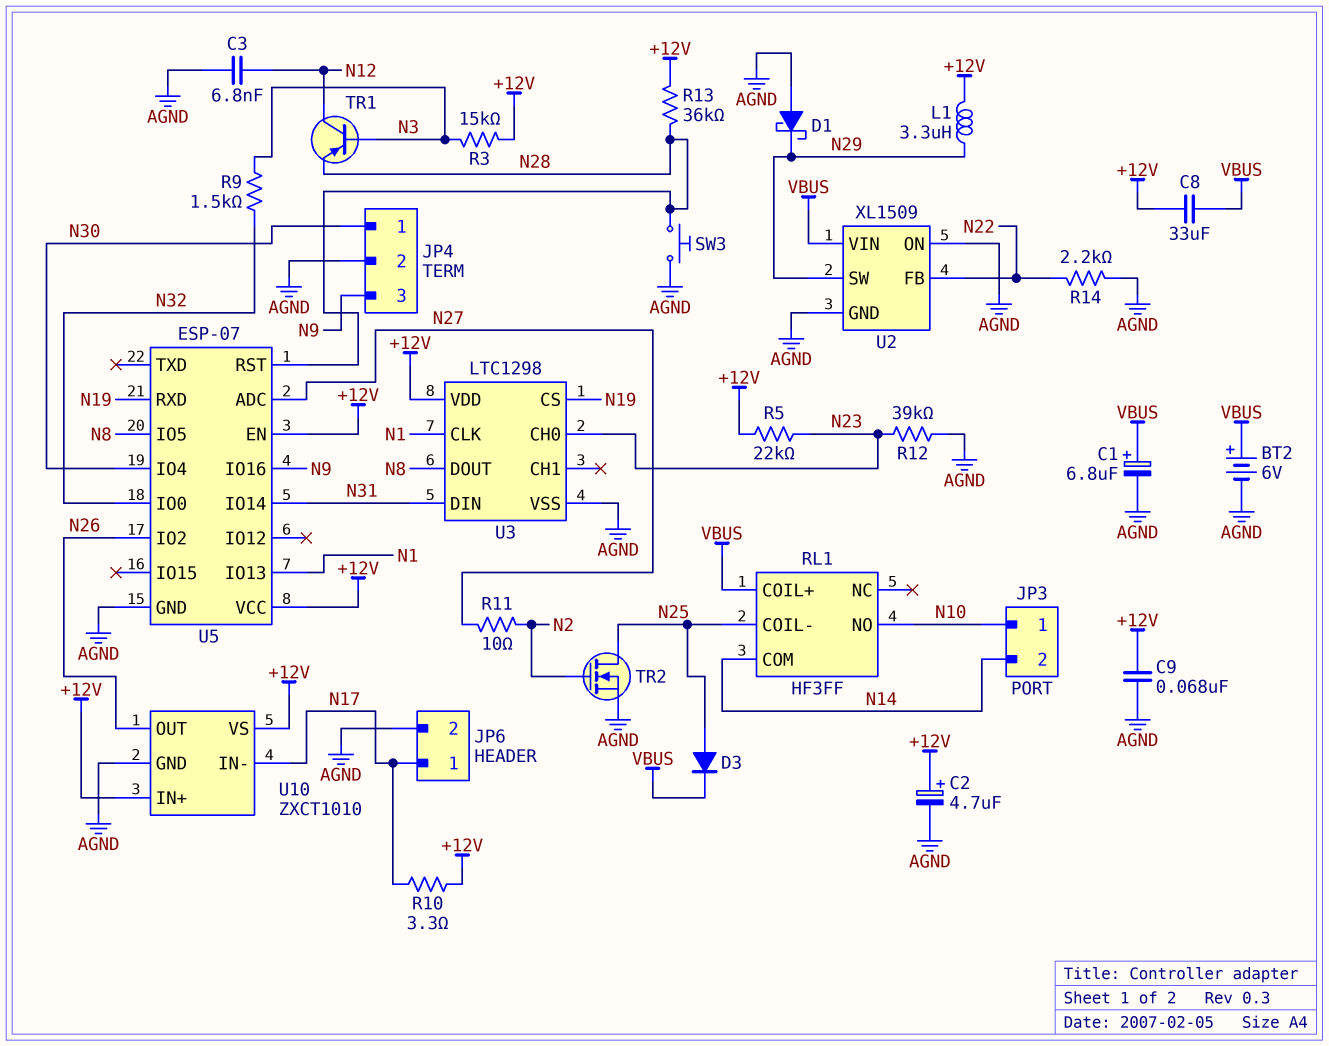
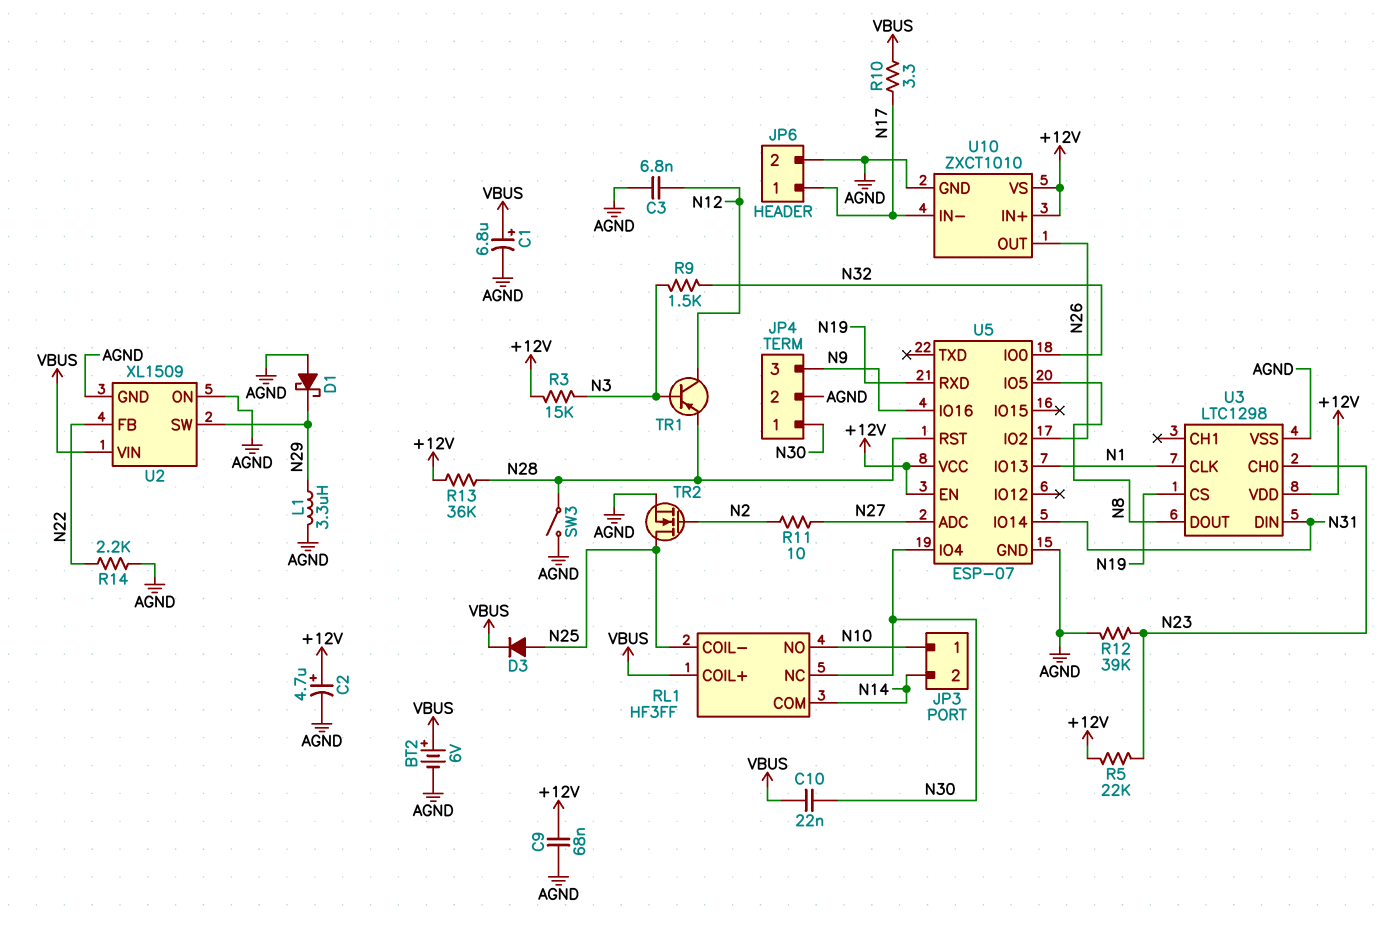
C8: 33uF (+12V, VBUS) -> none
C10: none -> 22nF (N30, VBUS)
L1: 3.3uH (+12V, N29) -> 3.3uH (AGND, N29)
R10: 3.3 (+12V, N17) -> 3.3 (N17, VBUS)
RL1 pin NC: none -> N30
SW3: button (AGND, N28) -> switch (AGND, N28)

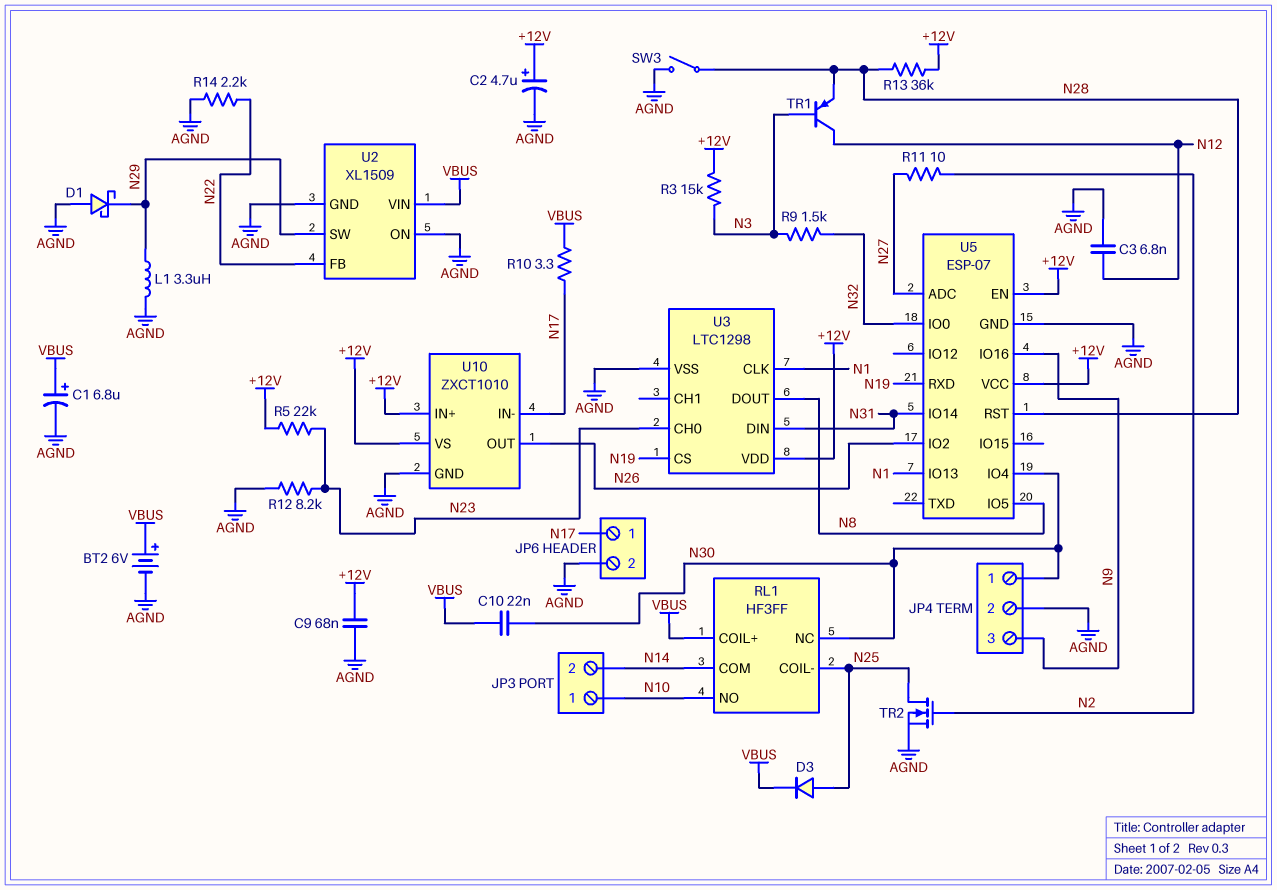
R12: 39k (AGND, N23) -> 8.2k (AGND, N23)

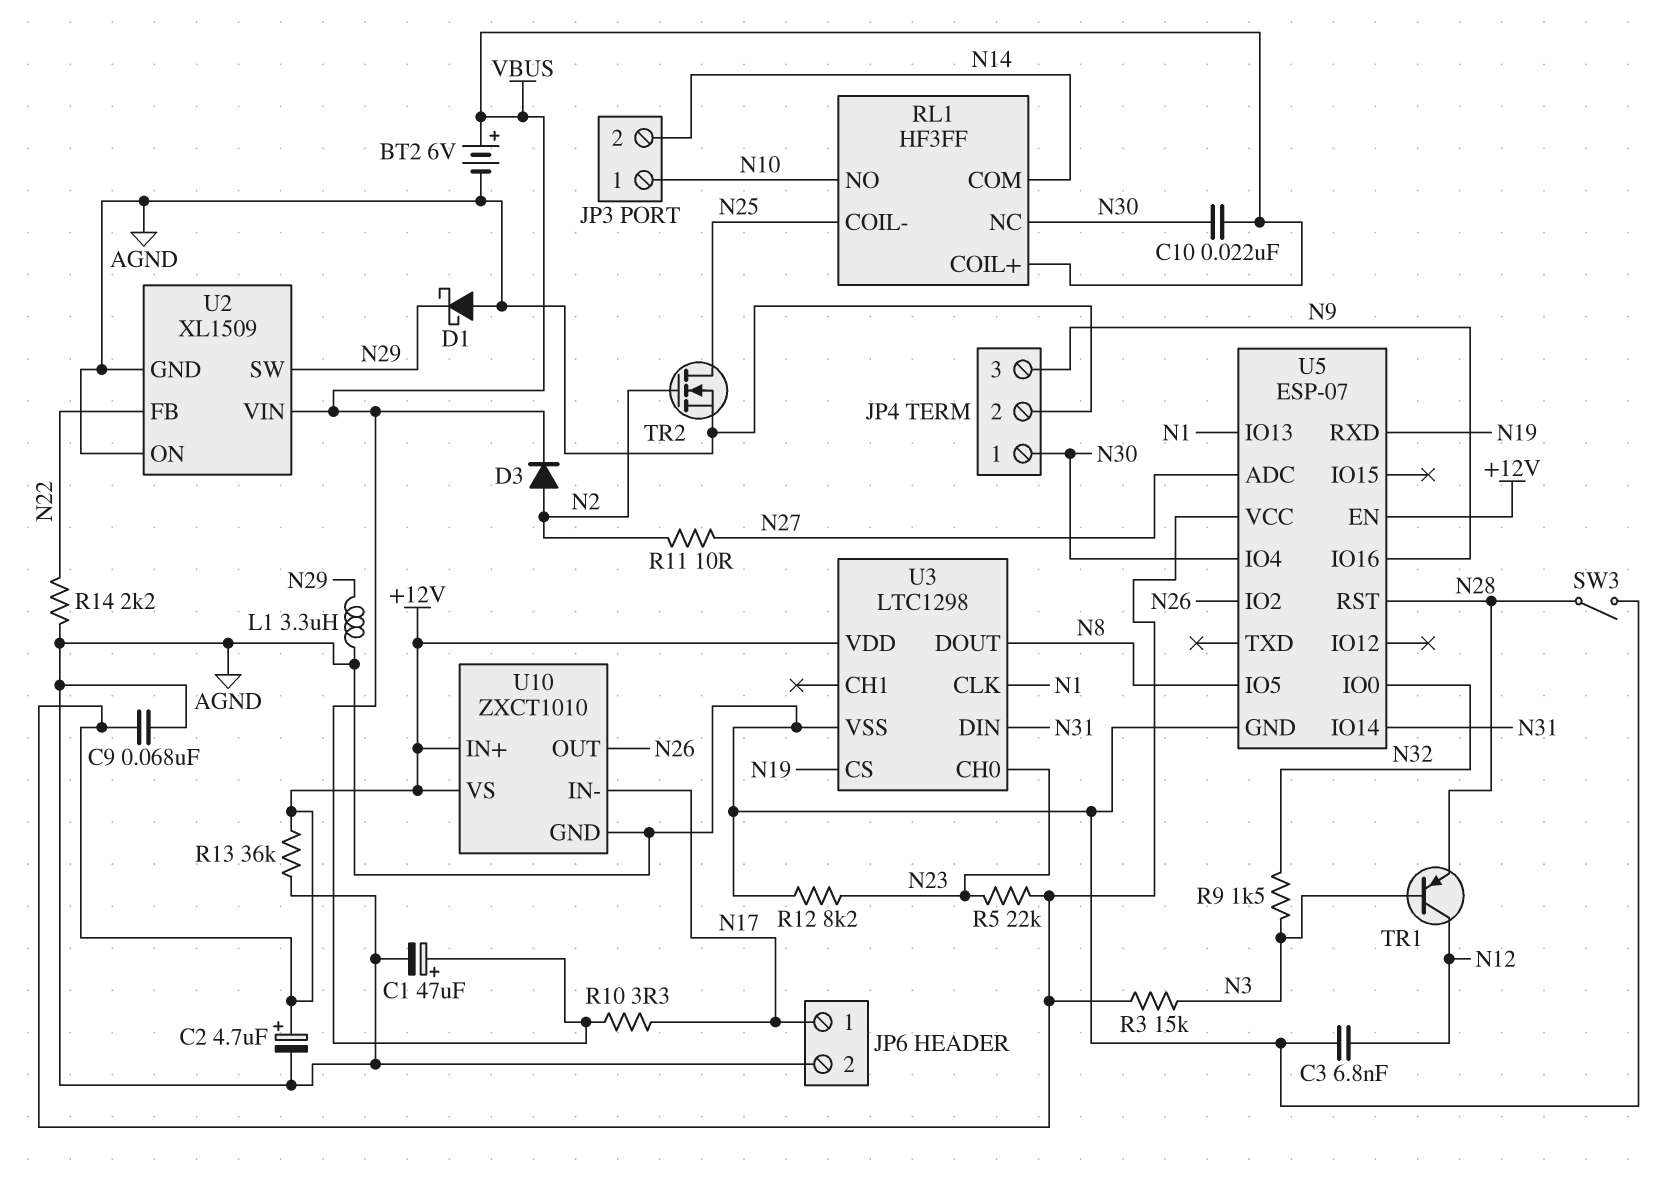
C1: 6.8uF (plus VBUS, minus AGND) -> 47uF (plus VBUS, minus AGND)
D3: diode (A N25, K VBUS) -> diode (A N2, K VBUS)
R13: 36k (+12V, N28) -> 36k (+12V, AGND)

